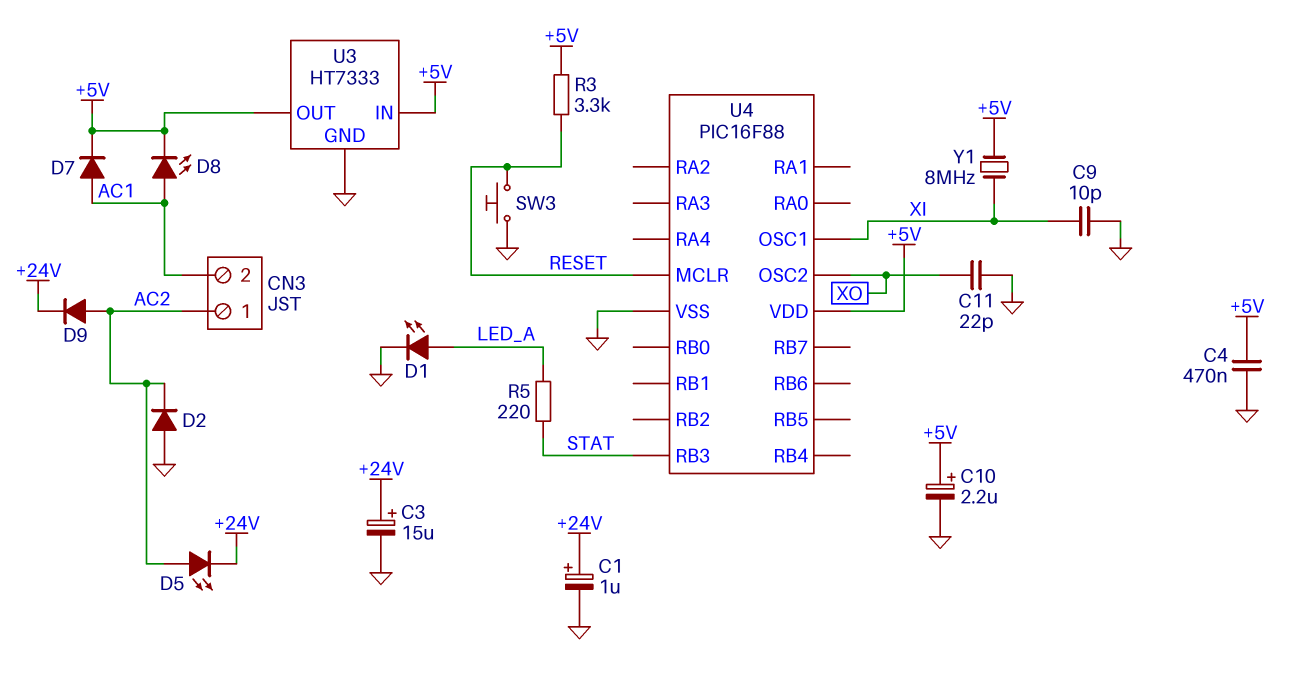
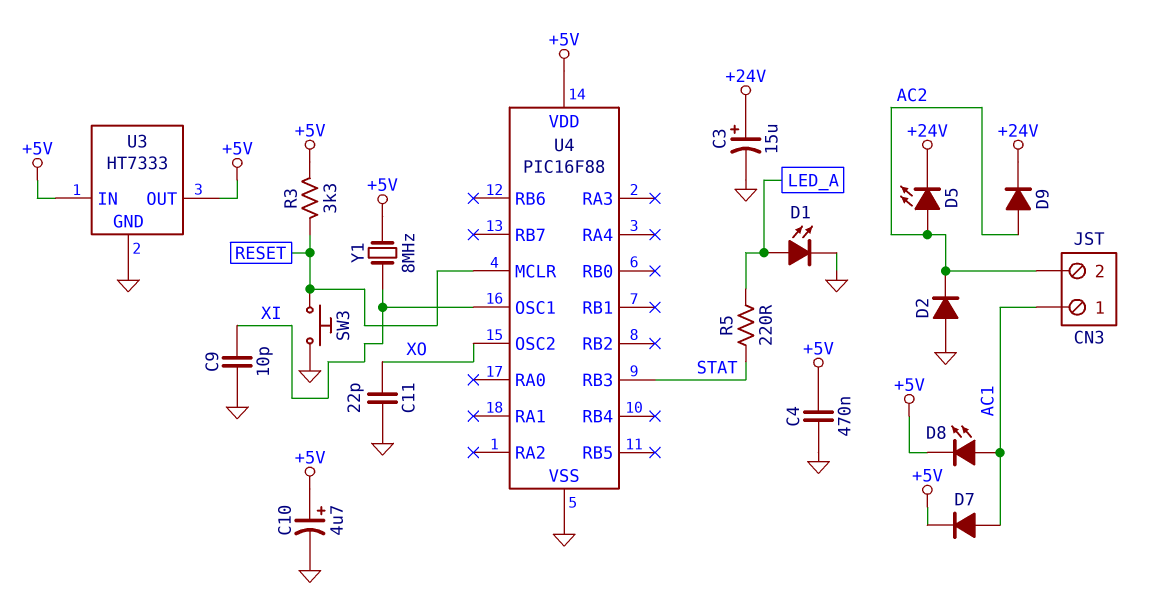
C1: 1uF (plus +24V, minus GND) -> none
C10: 2.2uF (plus +5V, minus GND) -> 4.7uF (plus +5V, minus GND)
CN3 pin 1: AC2 -> AC1
CN3 pin 2: AC1 -> AC2

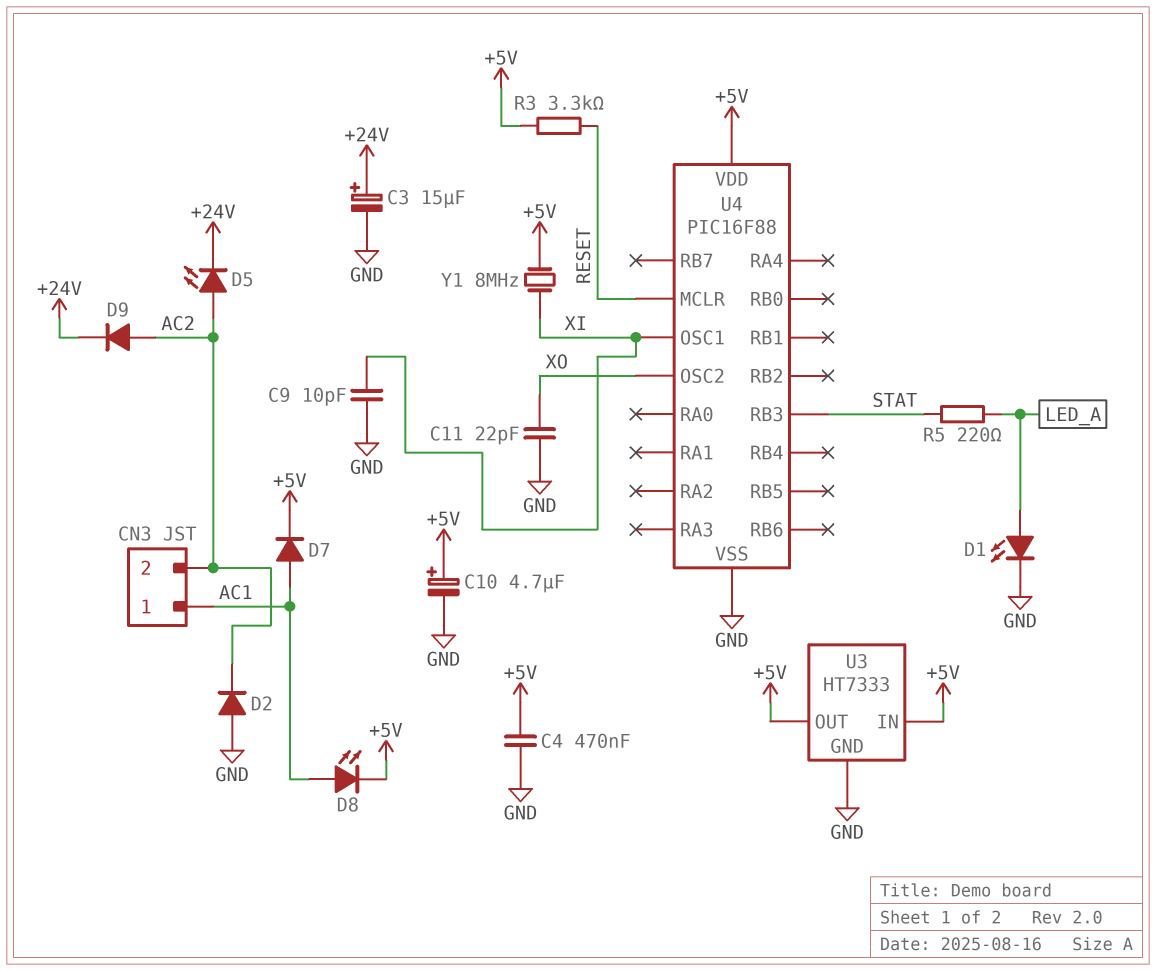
SW3: button (GND, RESET) -> none

